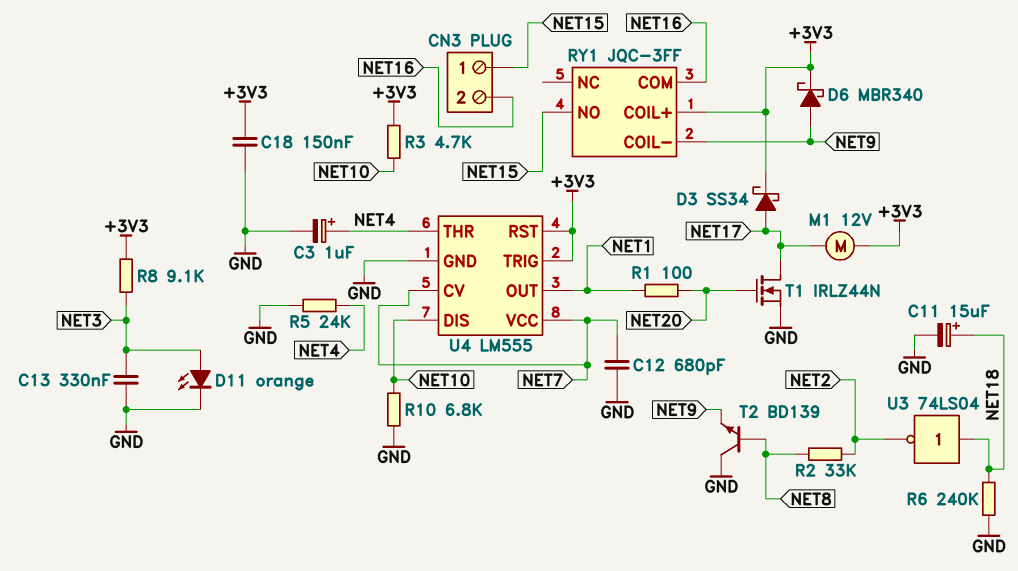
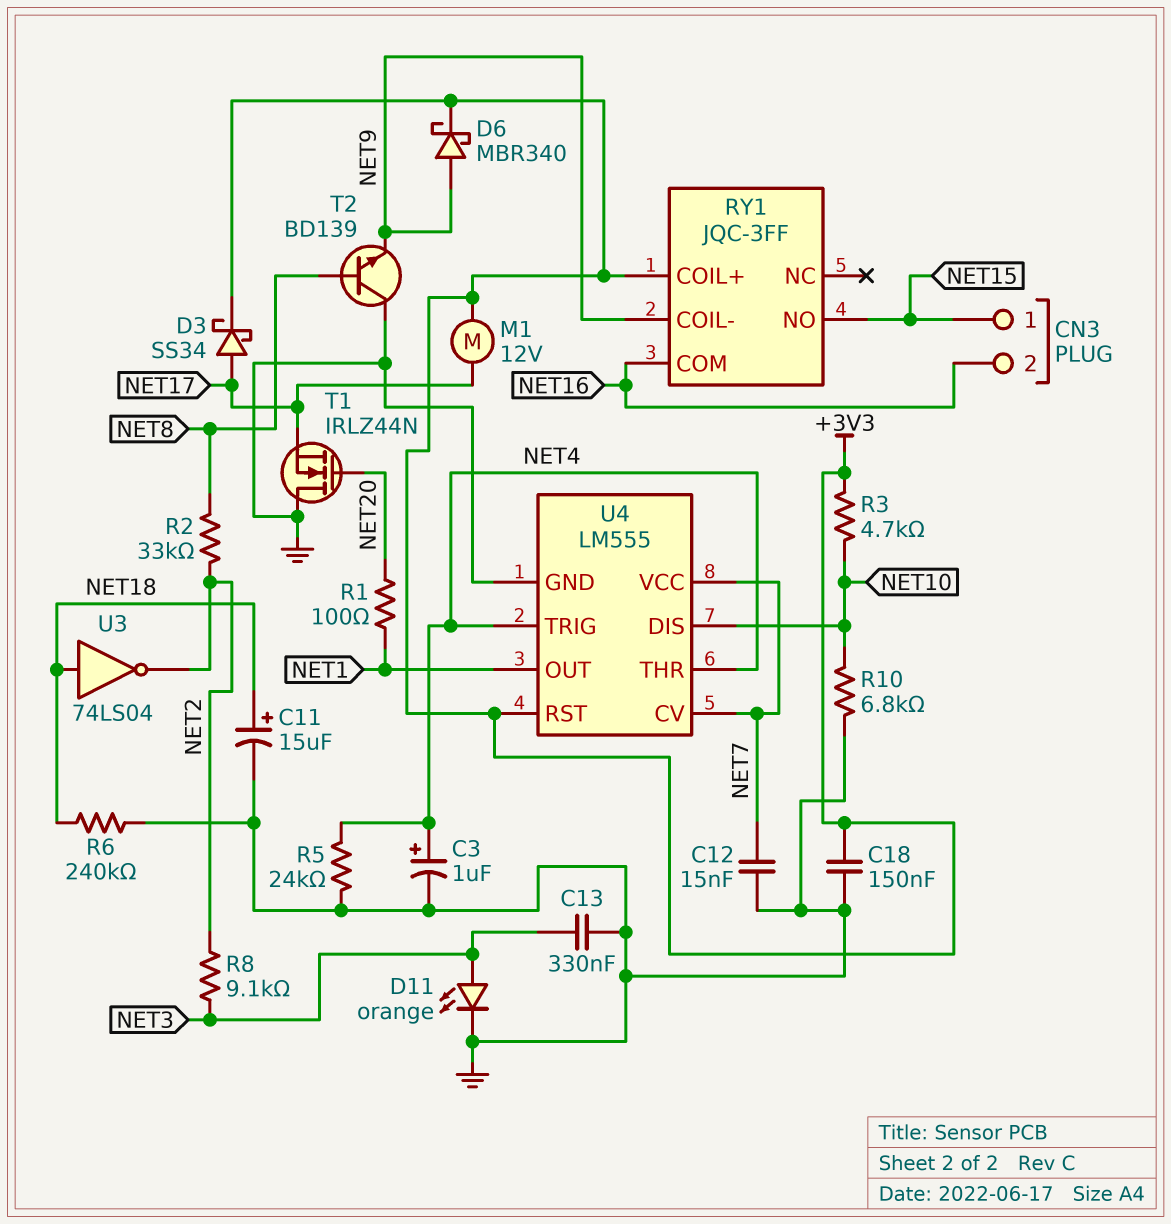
C12: 680pF (GND, NET7) -> 15nF (GND, NET7)
R8: 9.1k (+3V3, NET3) -> 9.1k (NET2, NET3)
T1: NMOS IRLZ44N (G NET20, D NET17, S GND) -> NMOS IRLZ44N (G NET20, D GND, S NET17)
U4 pin TRIG: +3V3 -> NET4

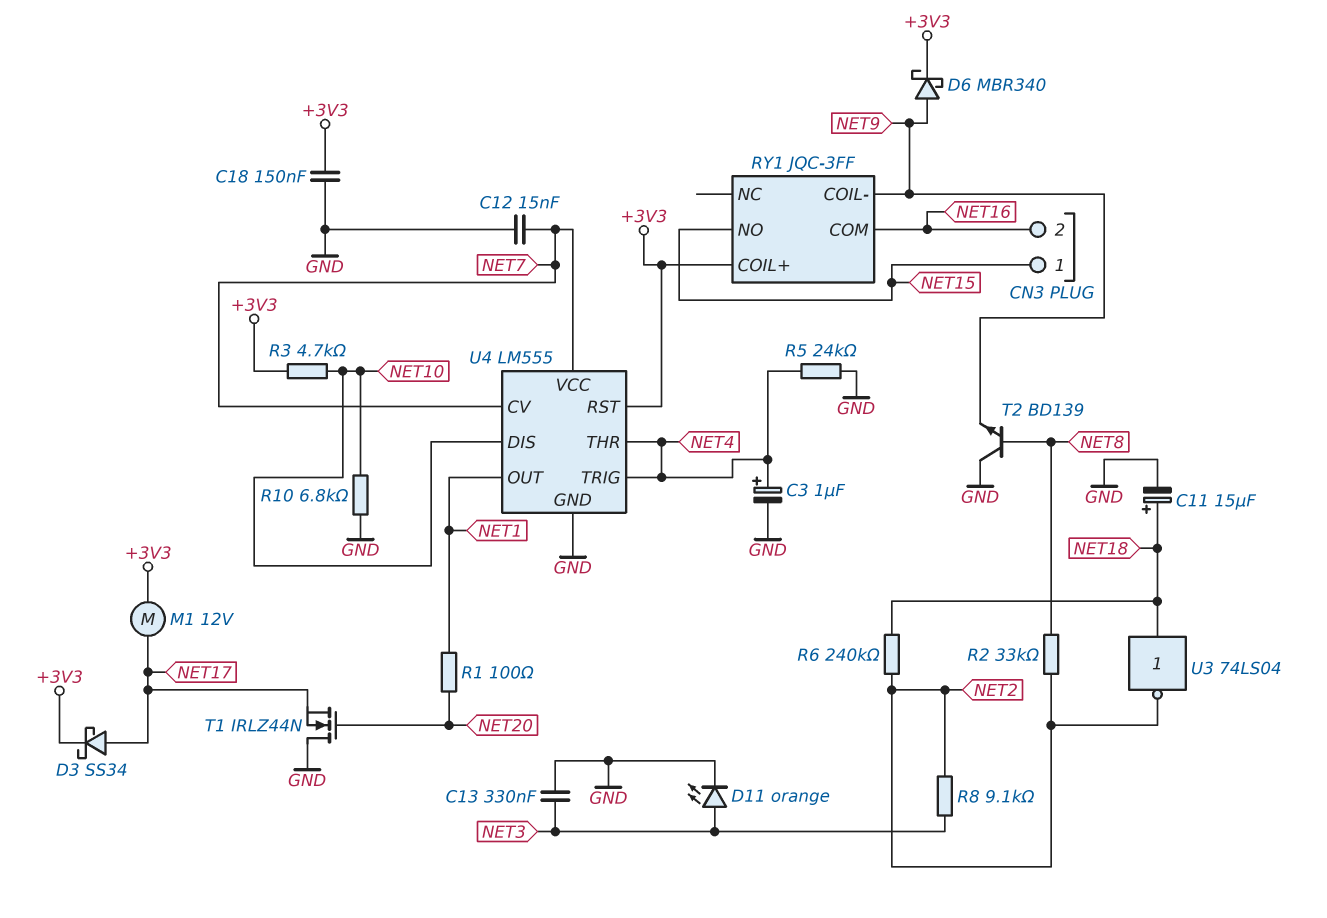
R6: 240k (GND, NET18) -> 240k (NET2, NET18)

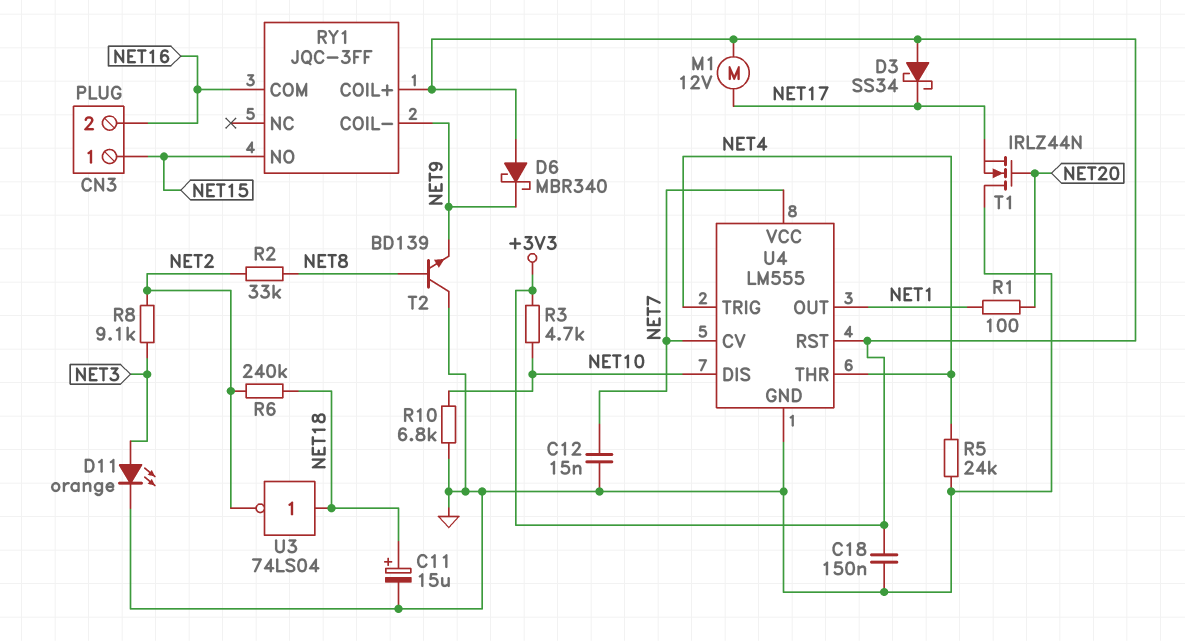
C3: 1uF (plus NET4, minus GND) -> none
C13: 330nF (GND, NET3) -> none
D3: schottky SS34 (A NET17, K +3V3) -> schottky SS34 (A +3V3, K NET17)
D6: schottky MBR340 (A NET9, K +3V3) -> schottky MBR340 (A +3V3, K NET9)

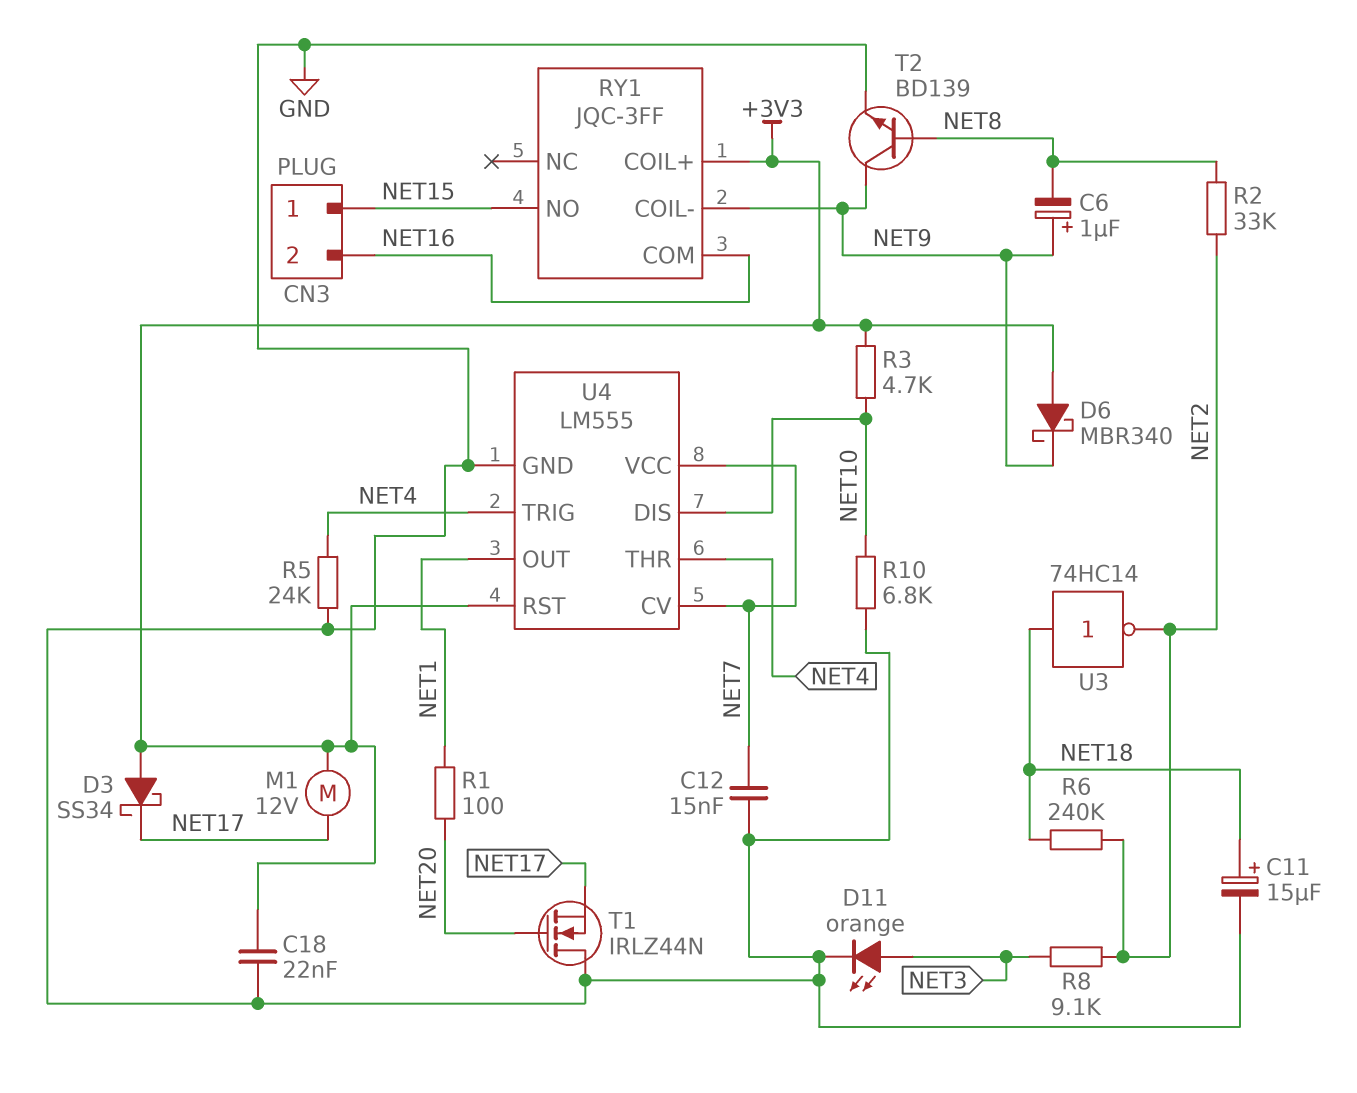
C6: none -> 1uF (plus NET9, minus NET8)
C18: 150nF (+3V3, GND) -> 22nF (+3V3, GND)
T2: NPN BD139 (B NET8, C GND, E NET9) -> NPN BD139 (B NET8, C NET9, E GND)
U3: NOT 74LS04 (in NET18, out NET2) -> NOT 74HC14 (in NET18, out NET2)

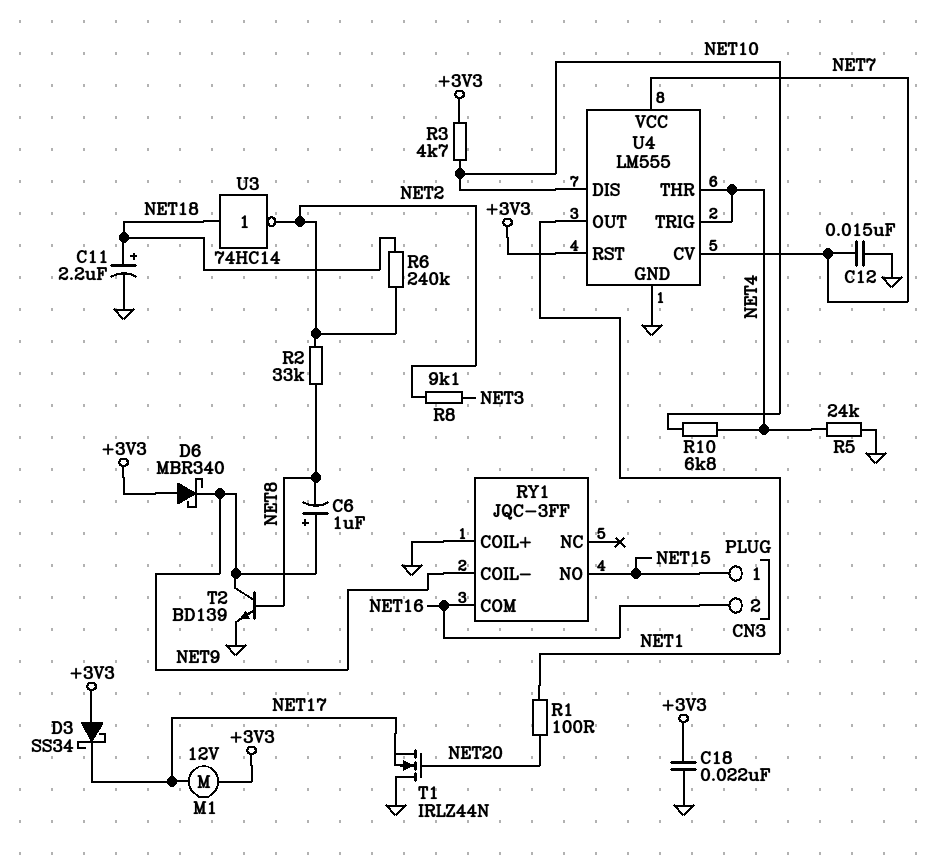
C11: 15uF (plus NET18, minus GND) -> 2.2uF (plus NET18, minus GND)
D11: LED orange (A NET3, K GND) -> none
R10: 6.8k (GND, NET10) -> 6.8k (NET4, NET10)
RY1 pin COIL+: +3V3 -> GND

